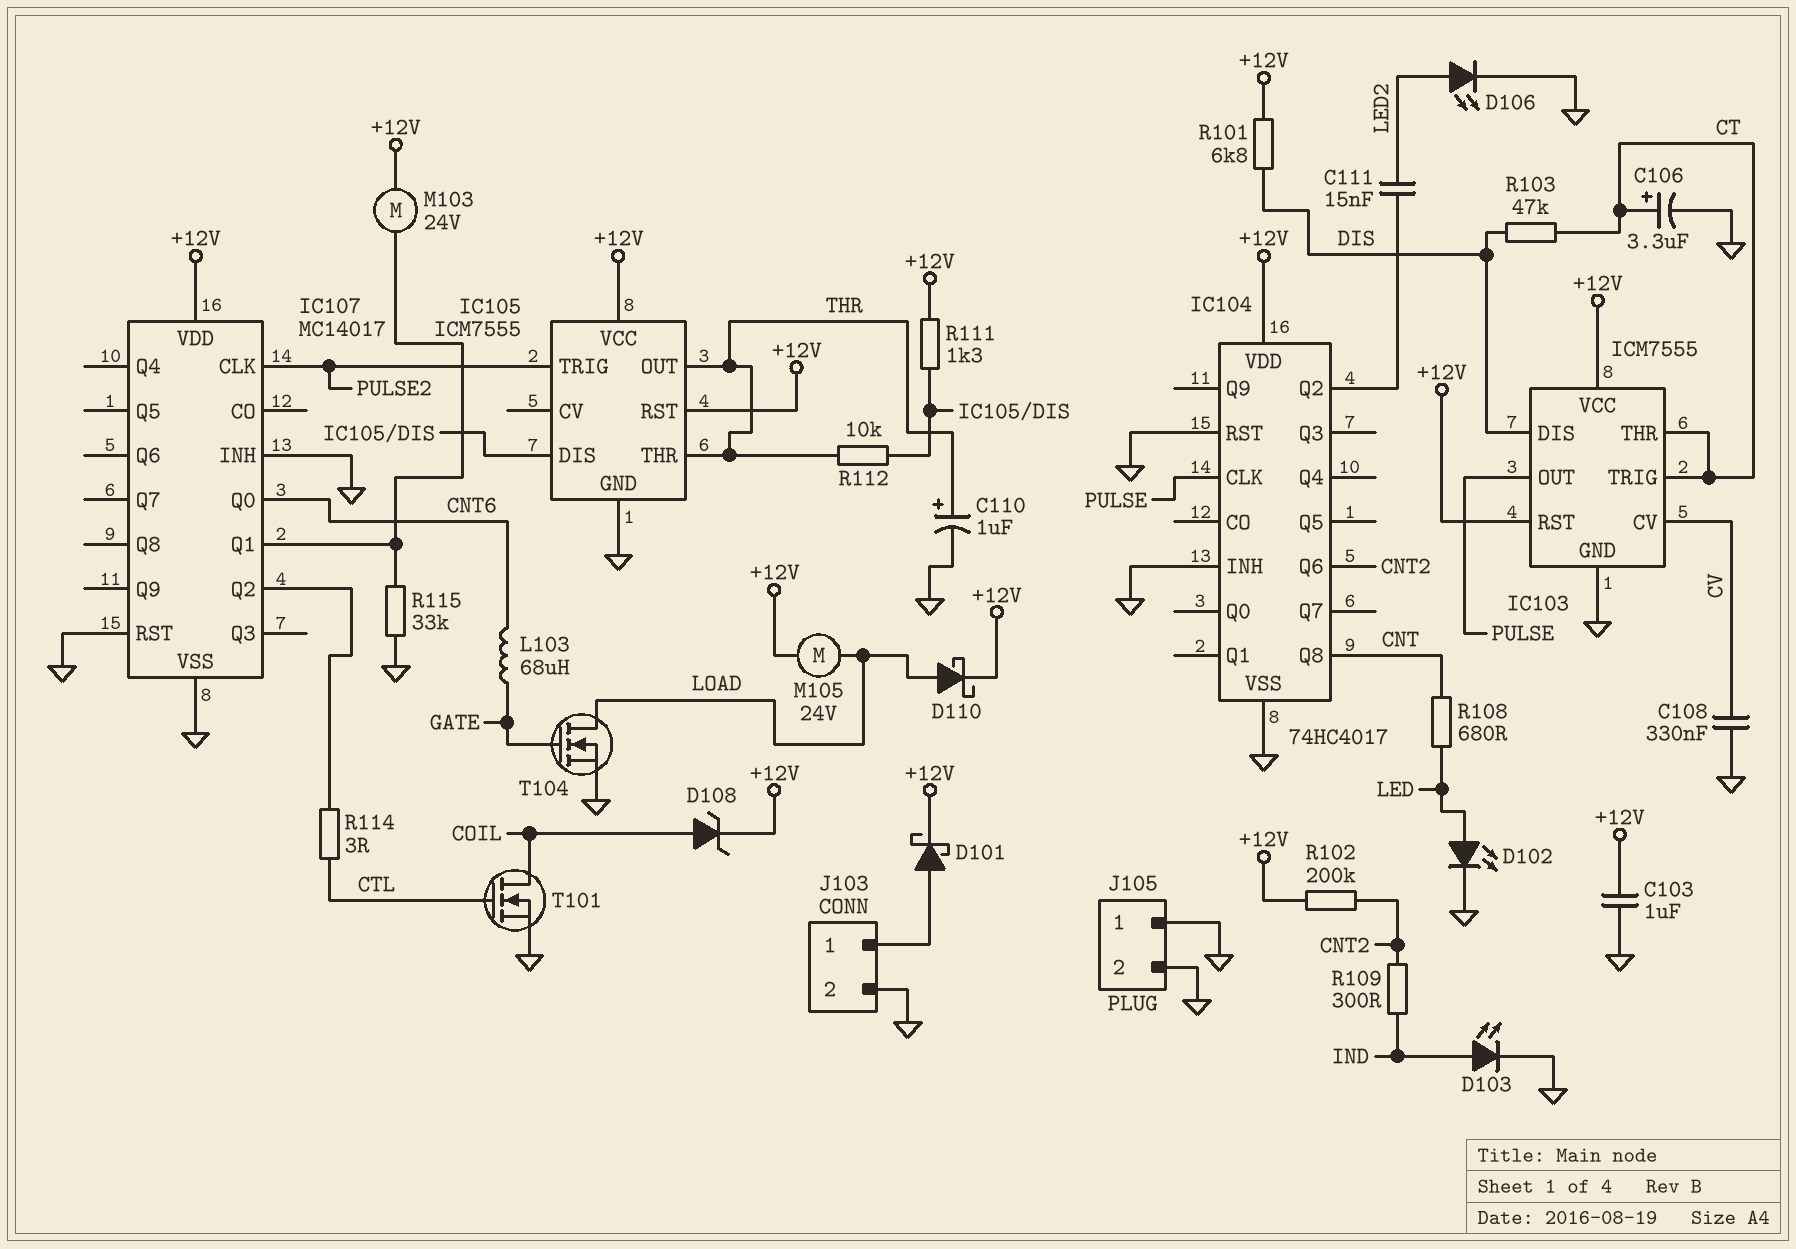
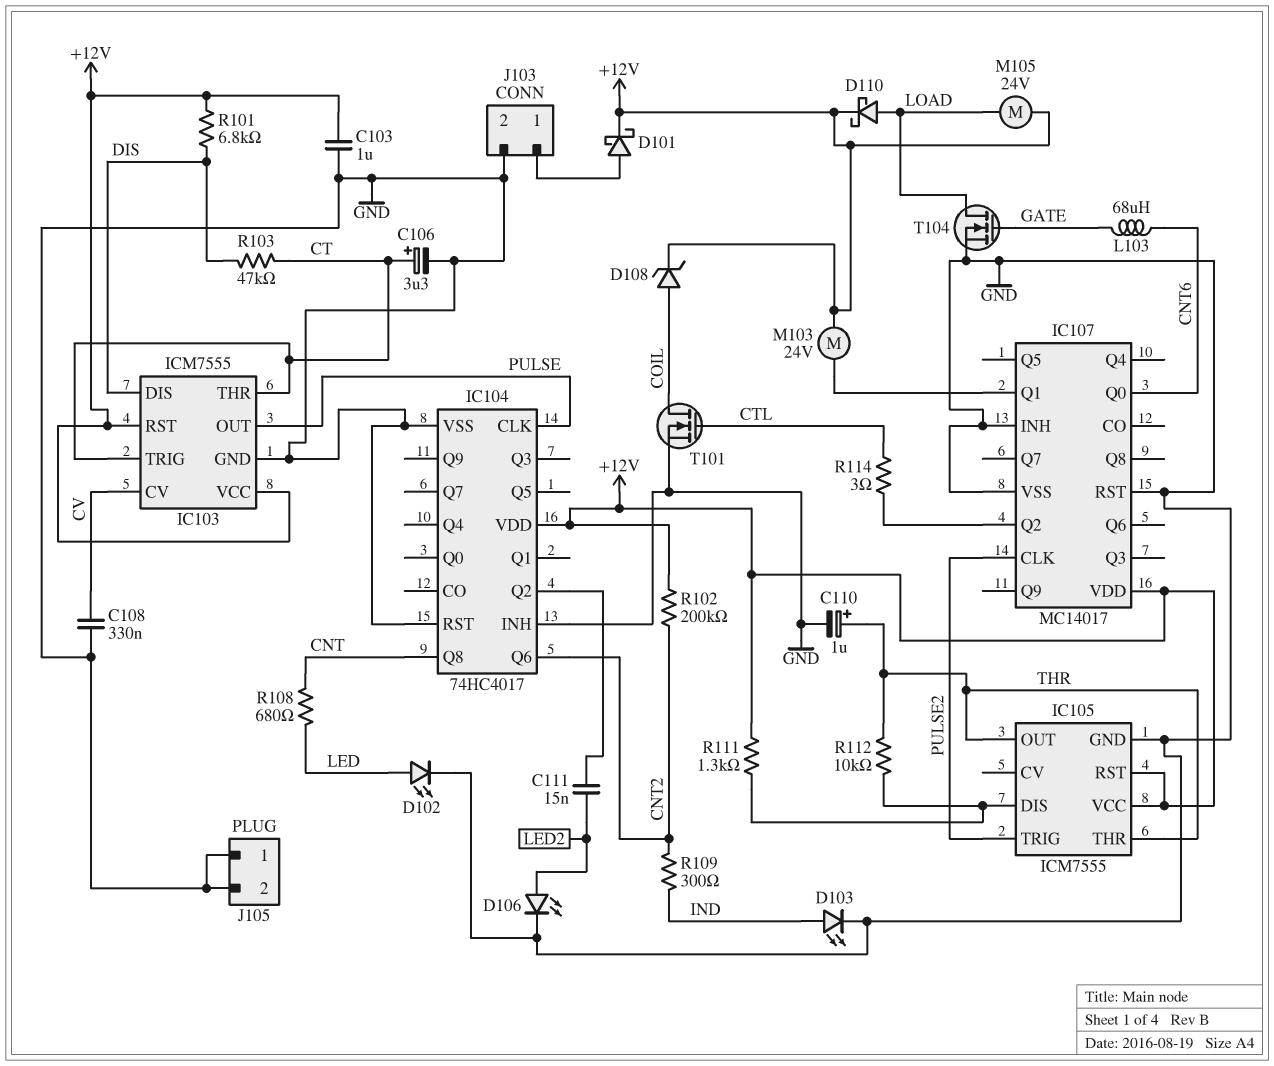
R115: 33k (GND, IC107/Q1) -> none

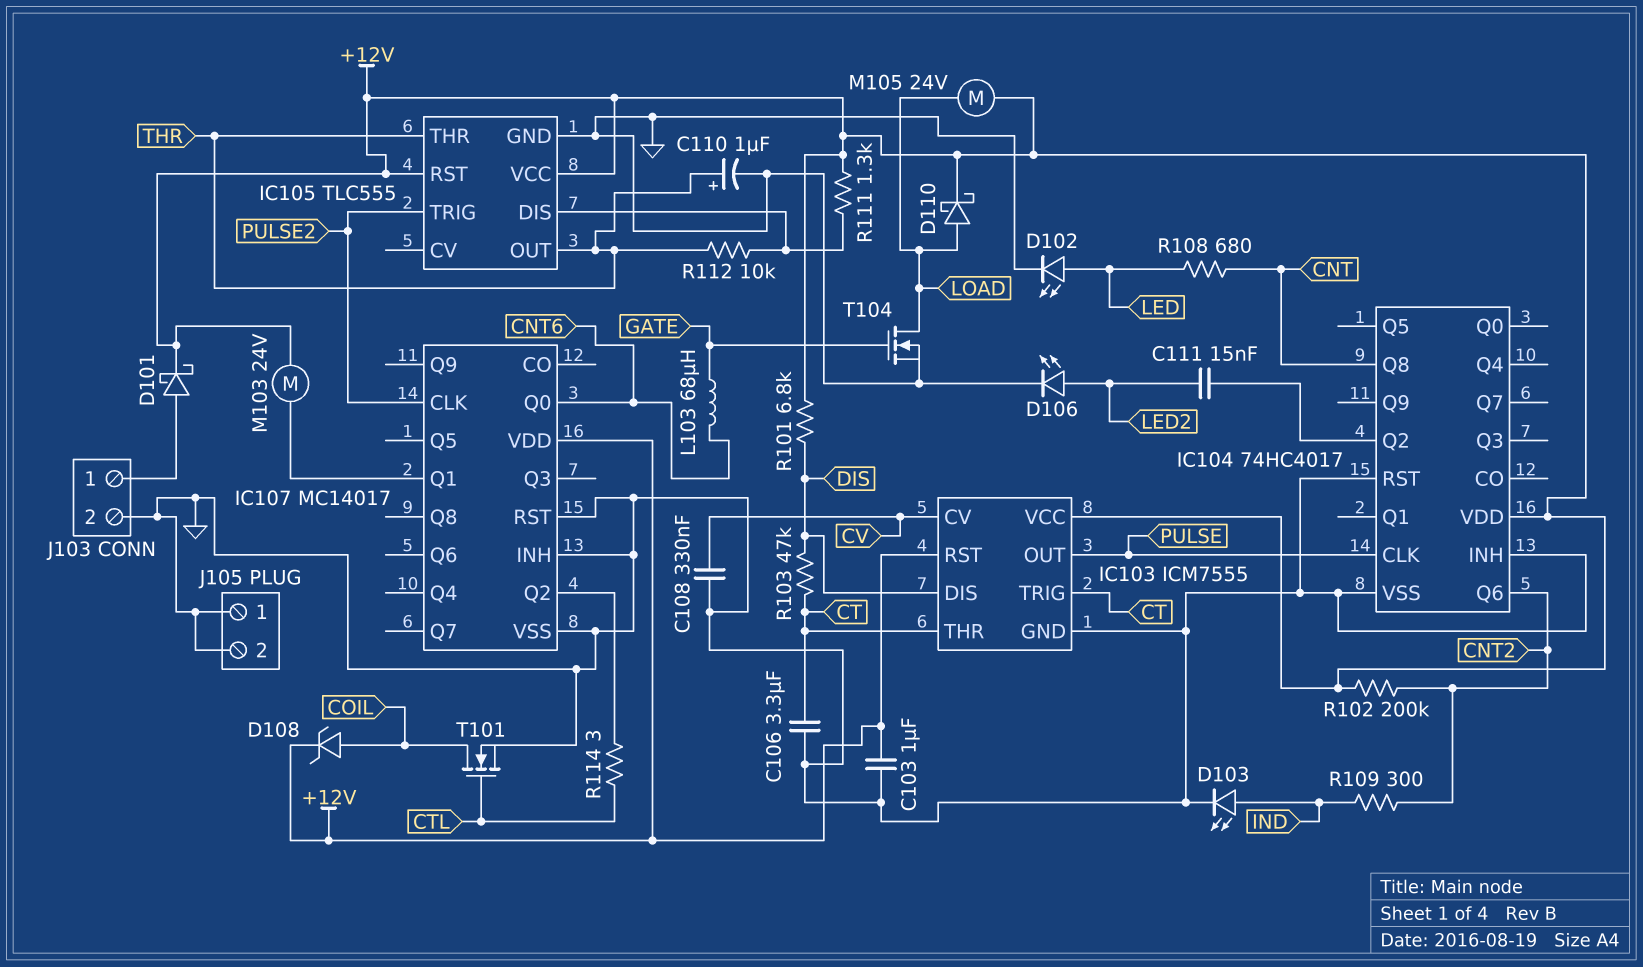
C106: 3.3uF (plus CT, minus GND) -> 3.3uF (CT, GND)
IC105: ICM7555 -> TLC555

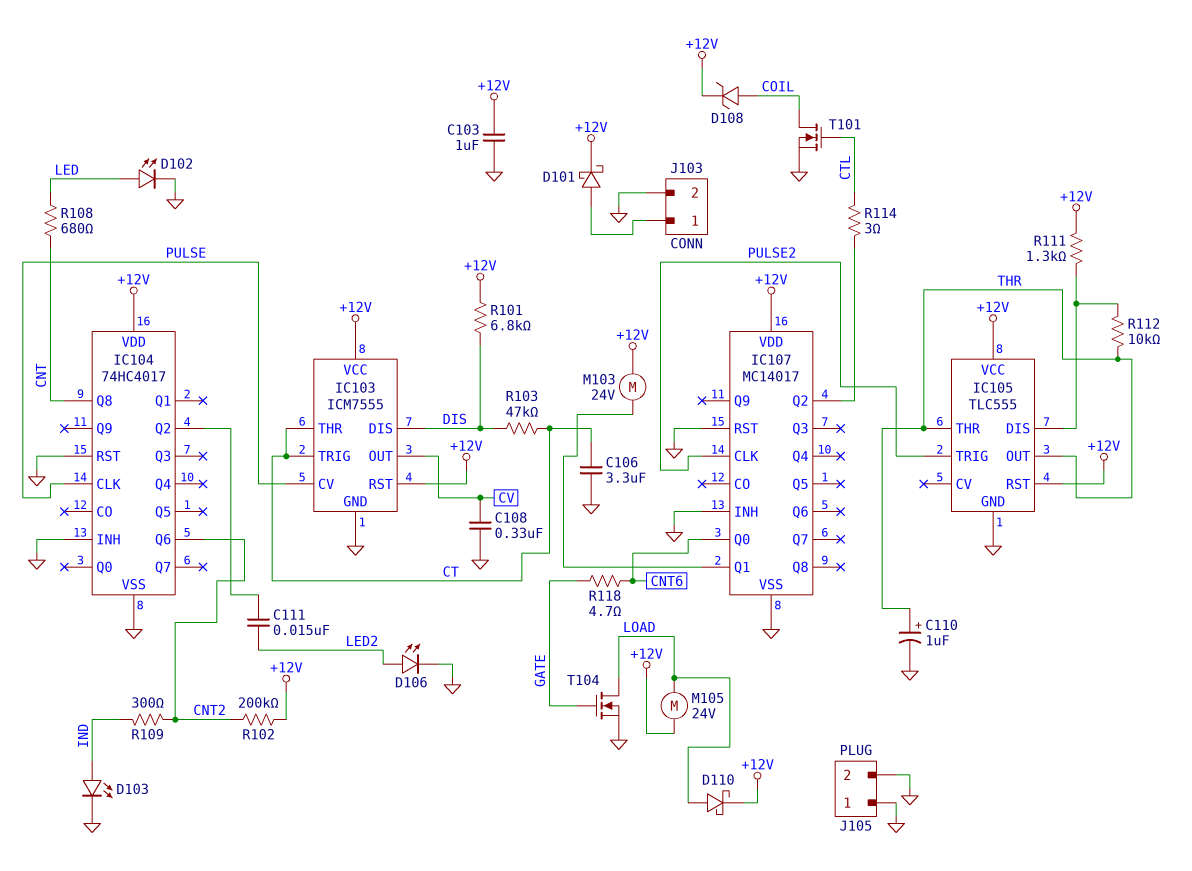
IC103 pin CV: CV -> PULSE
IC103 pin OUT: PULSE -> CV
L103: 68uH (CNT6, GATE) -> none
R118: none -> 4.7 (CNT6, GATE)

